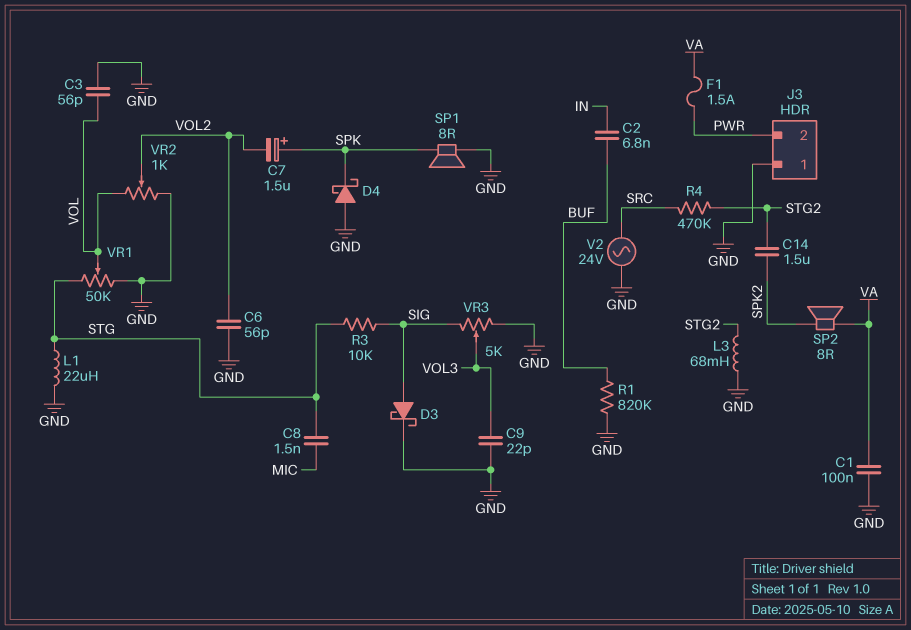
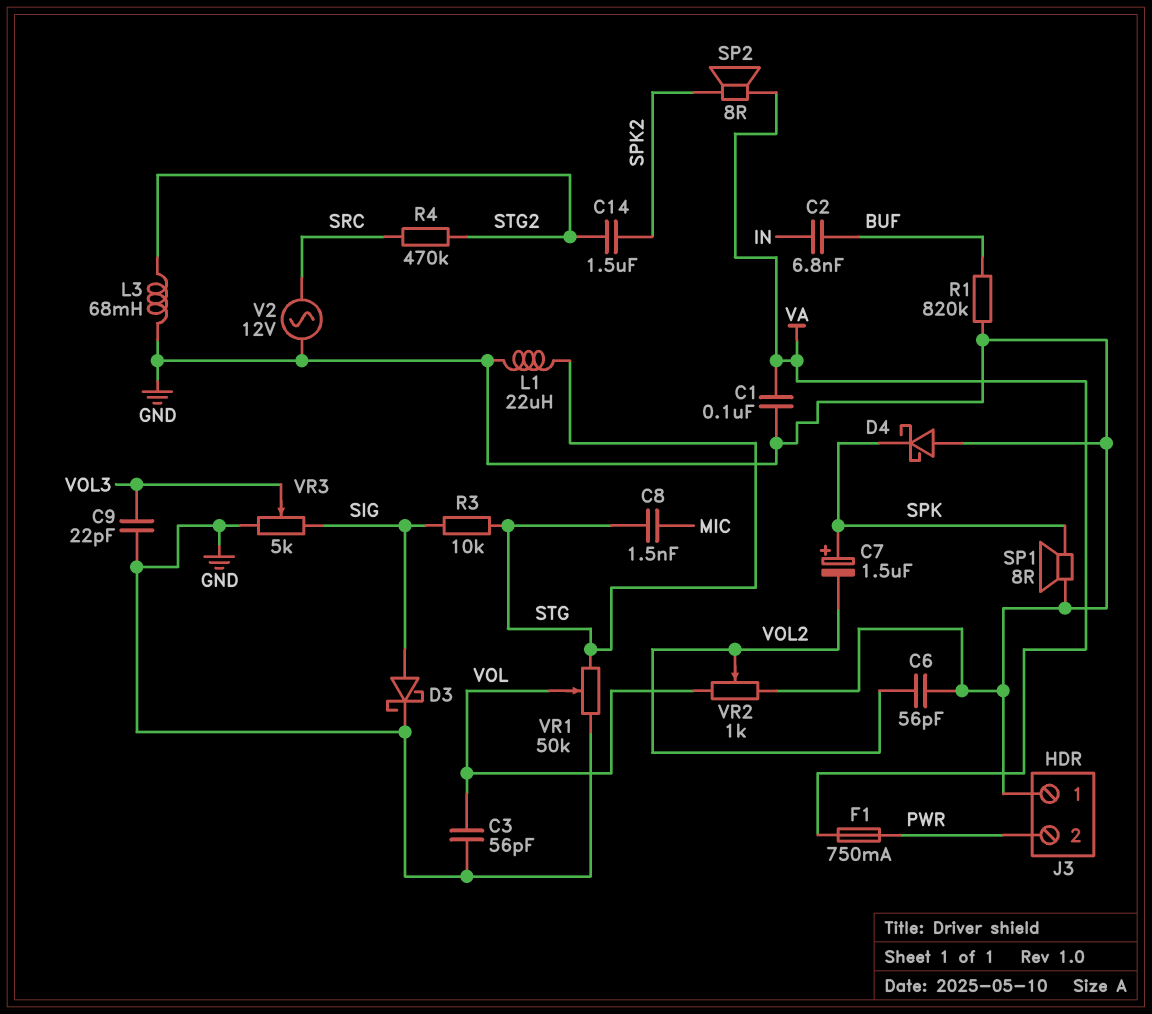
F1: 1.5A (PWR, VA) -> 750mA (PWR, VA)
V2: AC 24V (GND, SRC) -> AC 12V (GND, SRC)

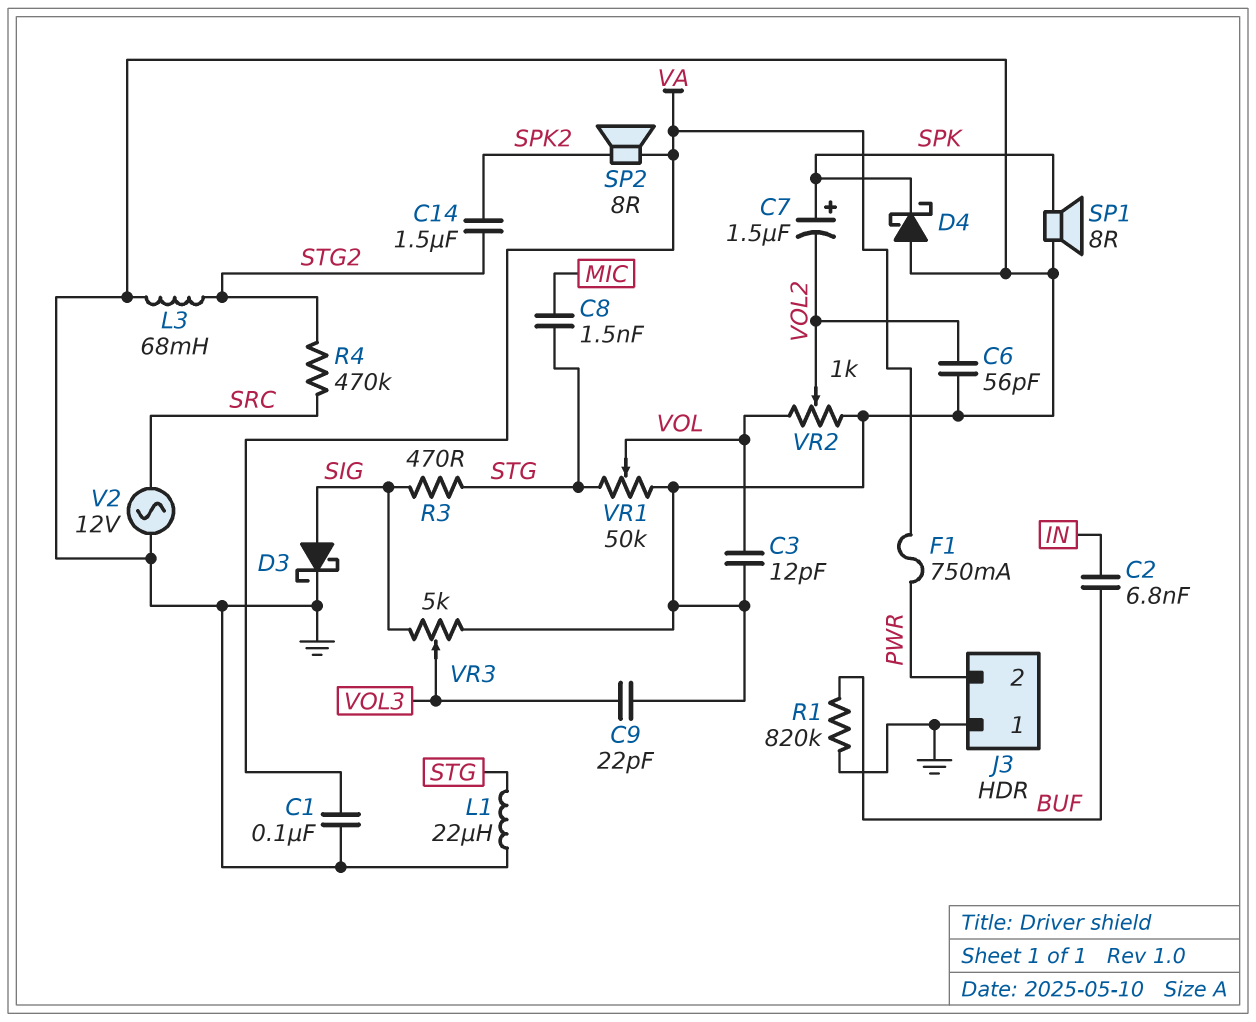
C3: 56pF (GND, VOL) -> 12pF (GND, VOL)
R3: 10k (SIG, STG) -> 470 (SIG, STG)

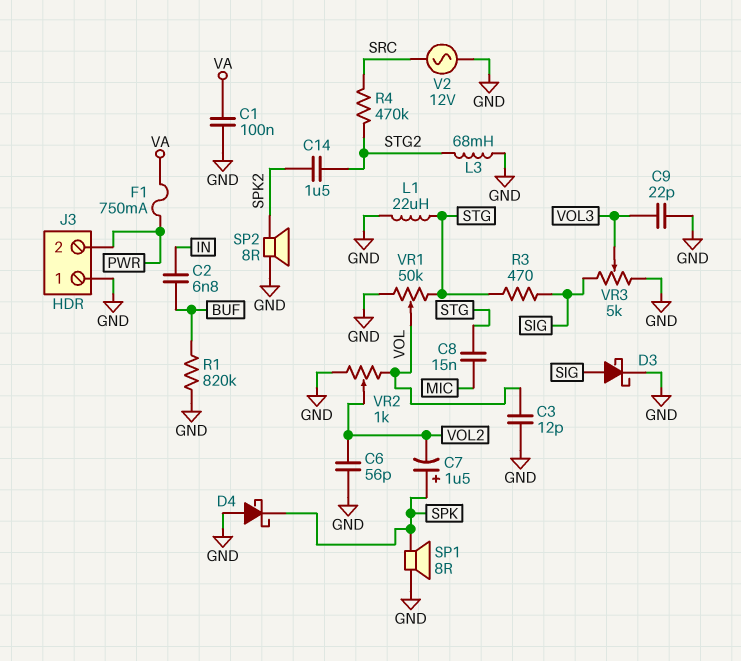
C8: 1.5nF (MIC, STG) -> 15nF (MIC, STG)
SP2: speaker 8R (SPK2, VA) -> speaker 8R (GND, SPK2)

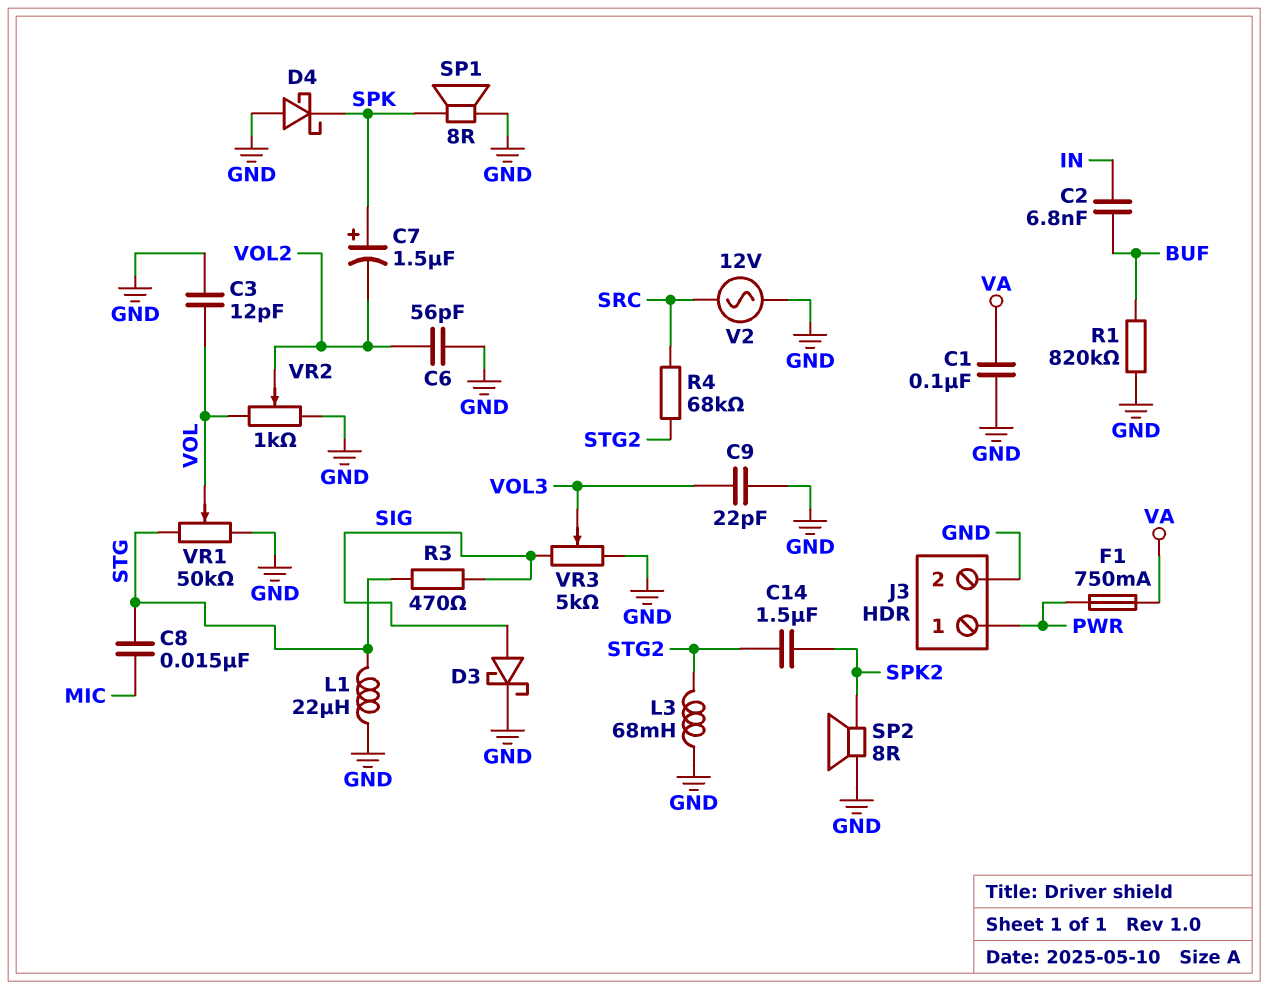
J3 pin 1: GND -> PWR
J3 pin 2: PWR -> GND
R4: 470k (SRC, STG2) -> 68k (SRC, STG2)

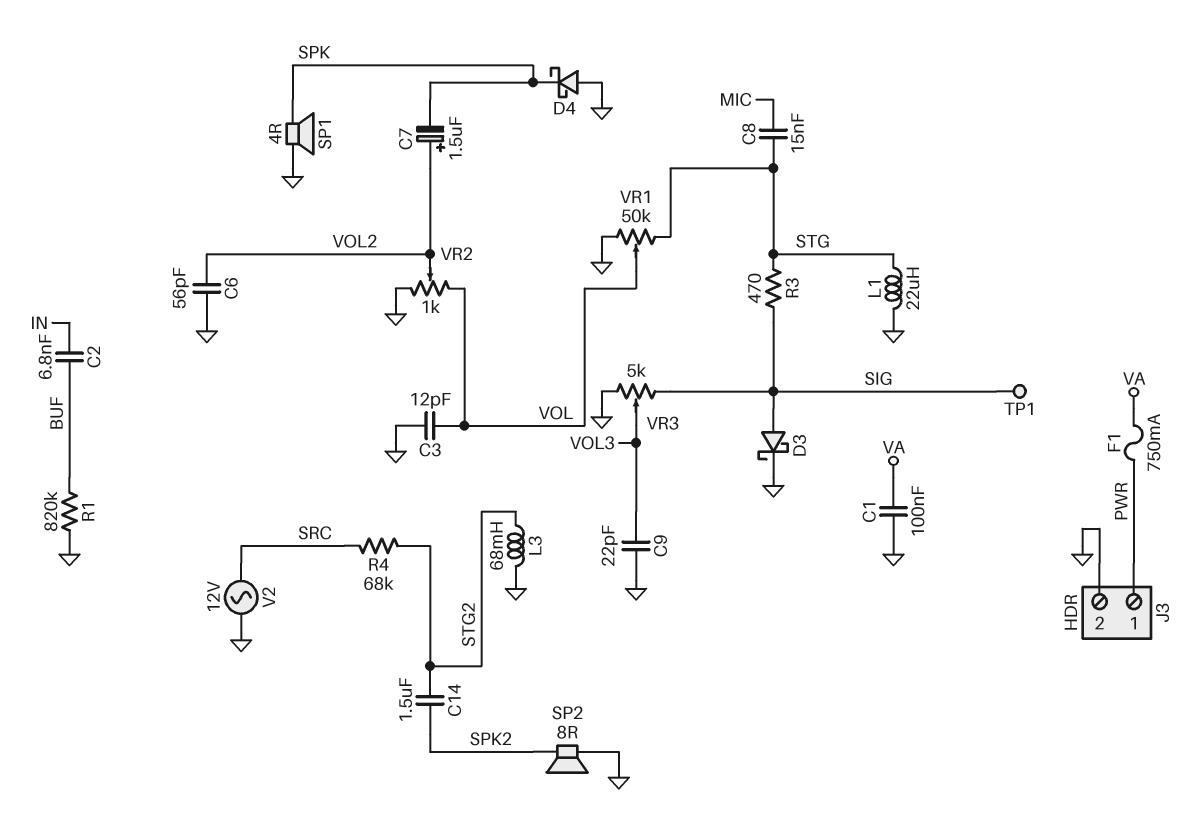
C7: 1.5uF (plus SPK, minus VOL2) -> 1.5uF (plus VOL2, minus SPK)
SP1: speaker 8R (GND, SPK) -> speaker 4R (GND, SPK)
TP1: none -> test point (SIG)

